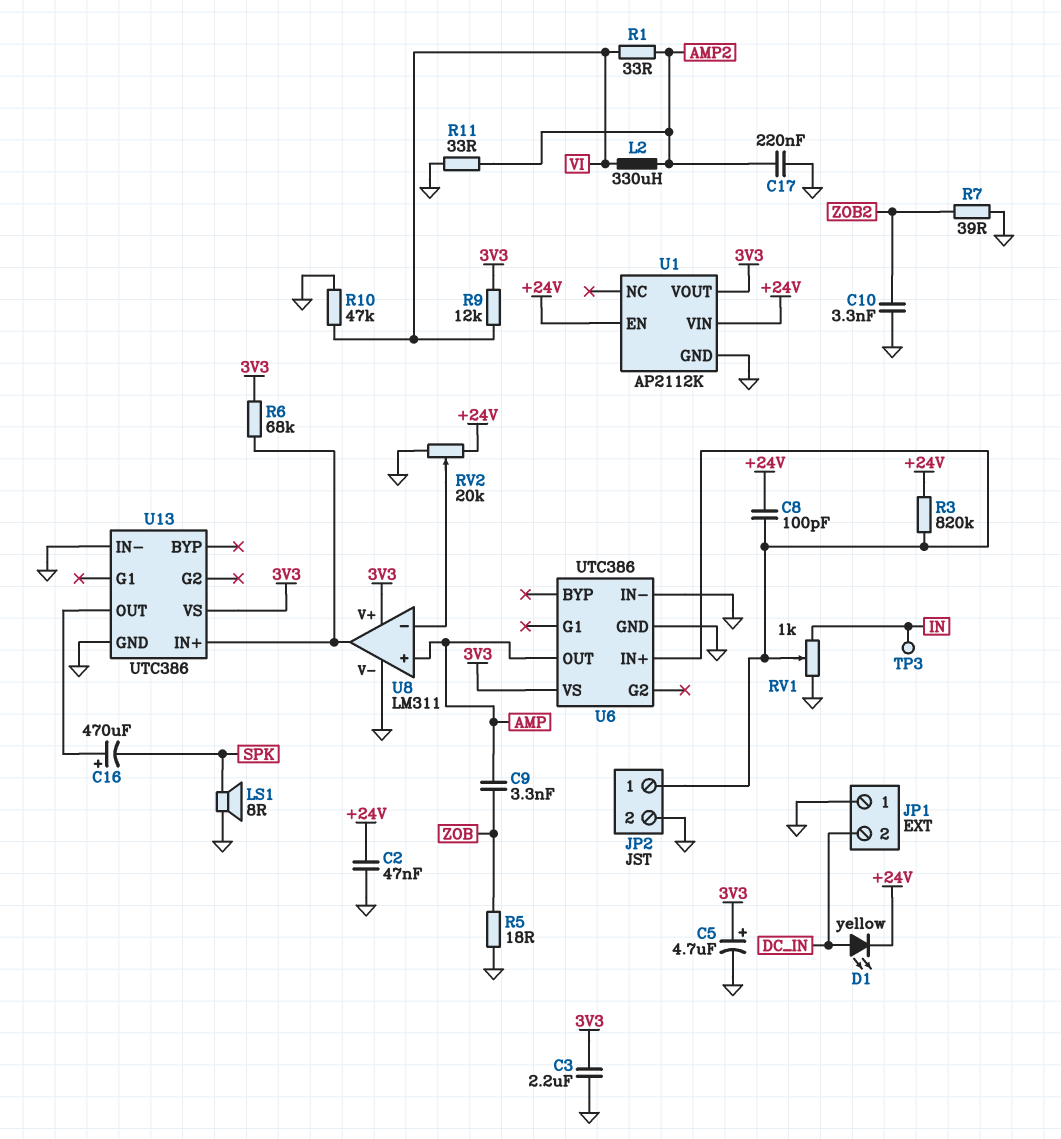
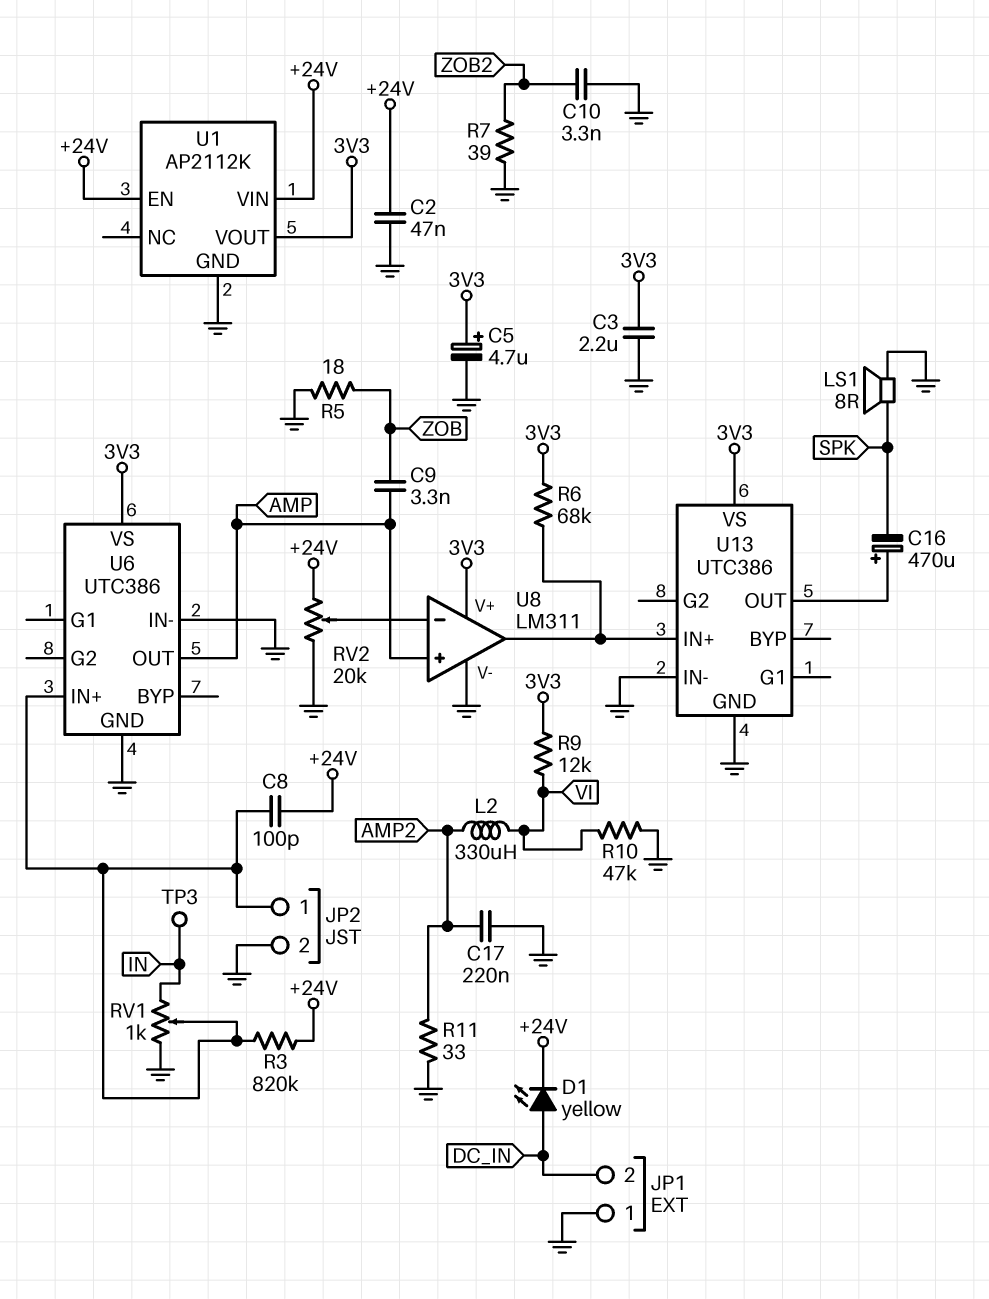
R1: 33 (AMP2, VI) -> none

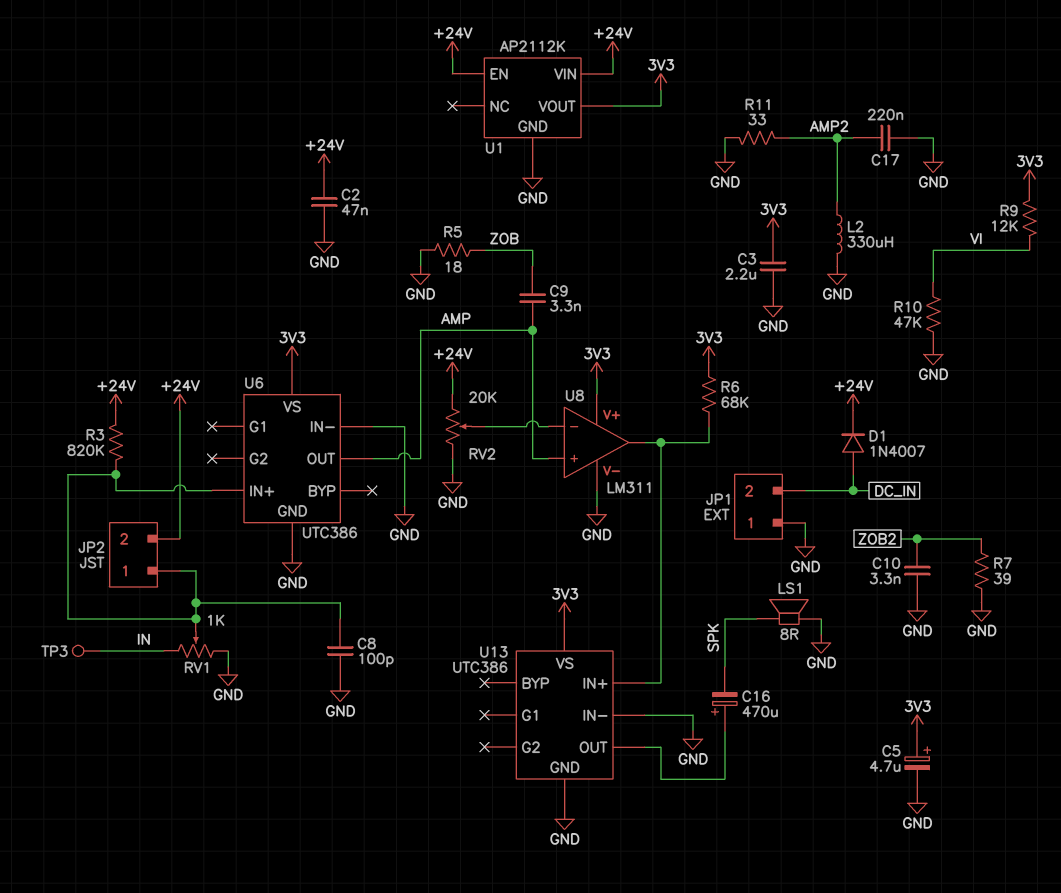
C8: 100pF (+24V, JP2/1) -> 100pF (GND, JP2/1)
D1: LED yellow (A DC_IN, K +24V) -> diode 1N4007 (A DC_IN, K +24V)
JP2 pin 2: GND -> +24V
L2: 330uH (AMP2, VI) -> 330uH (AMP2, GND)

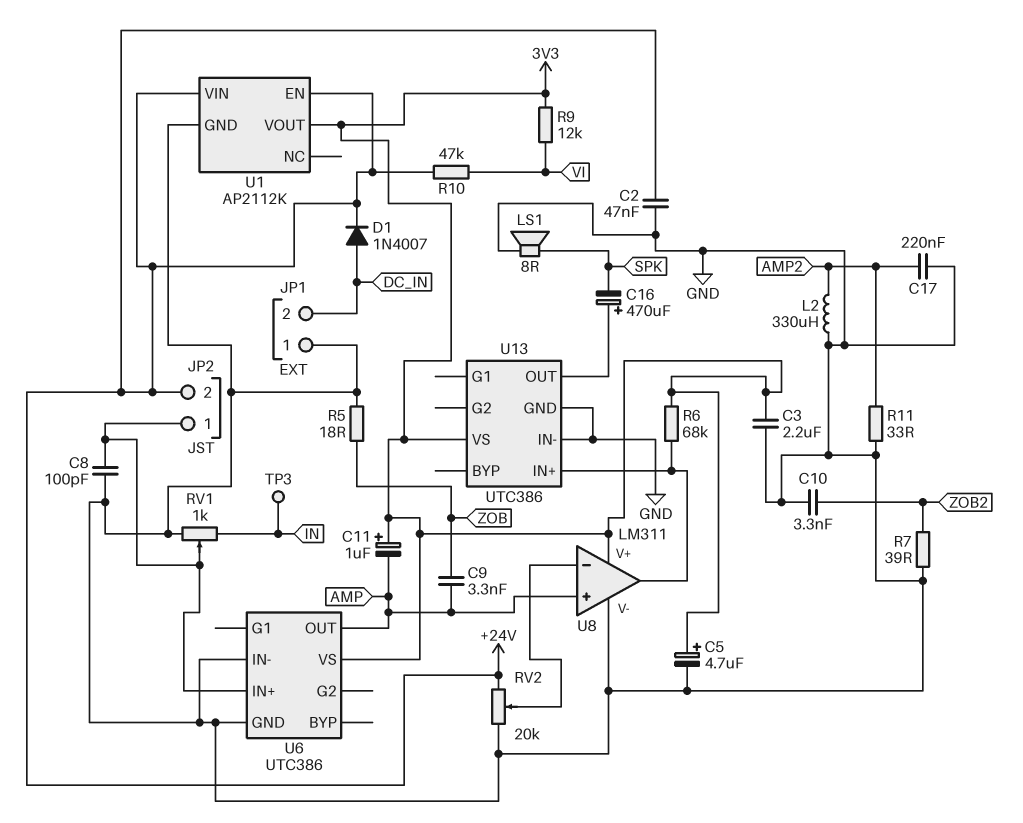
C11: none -> 1uF (plus 3V3, minus AMP)
R3: 820k (+24V, JP2/1) -> none
R10: 47k (GND, VI) -> 47k (+24V, VI)

